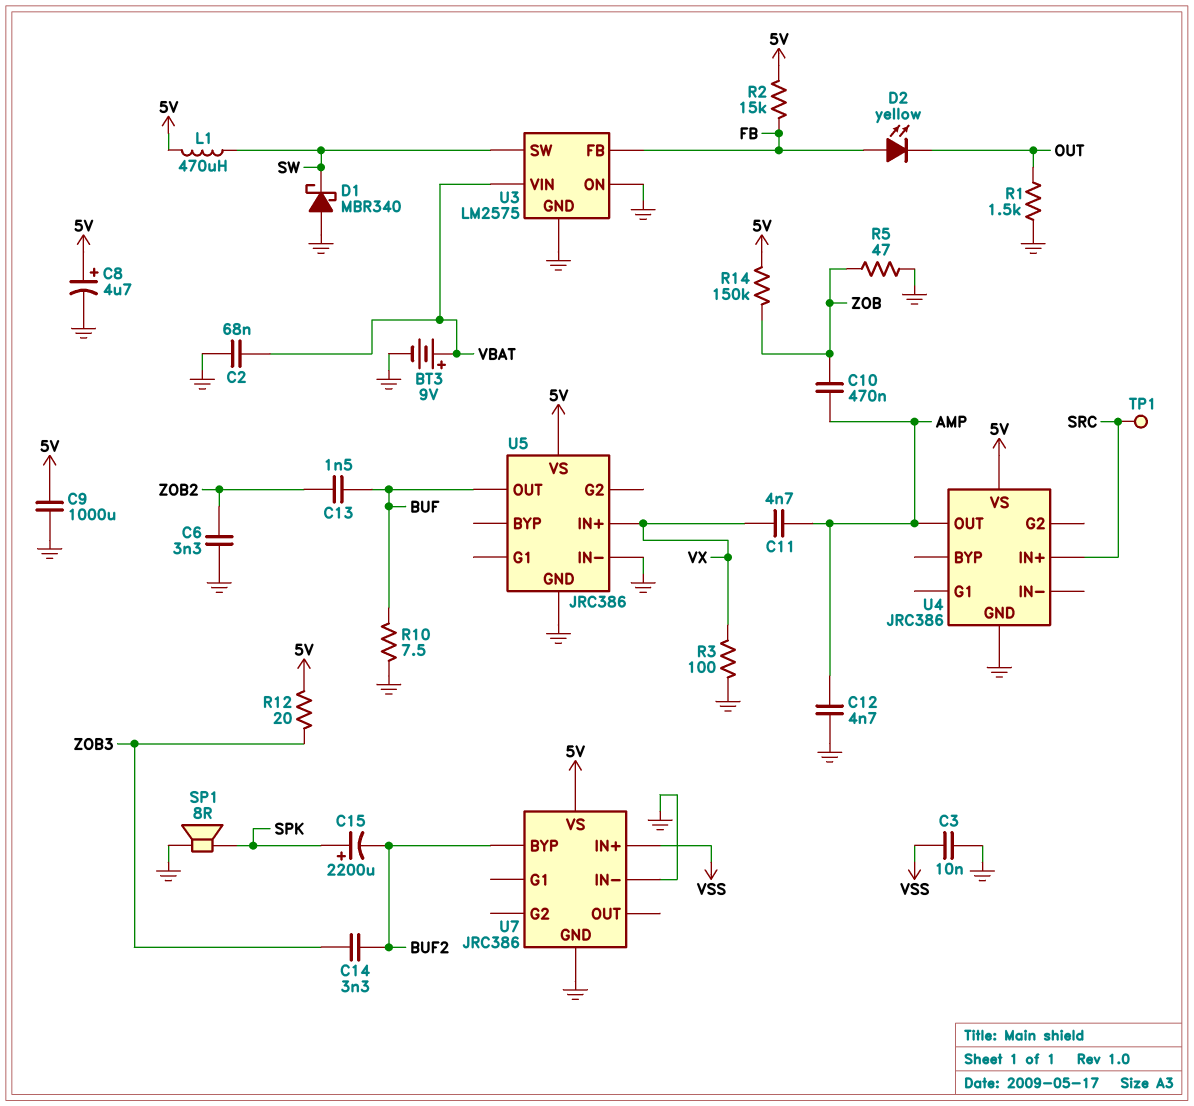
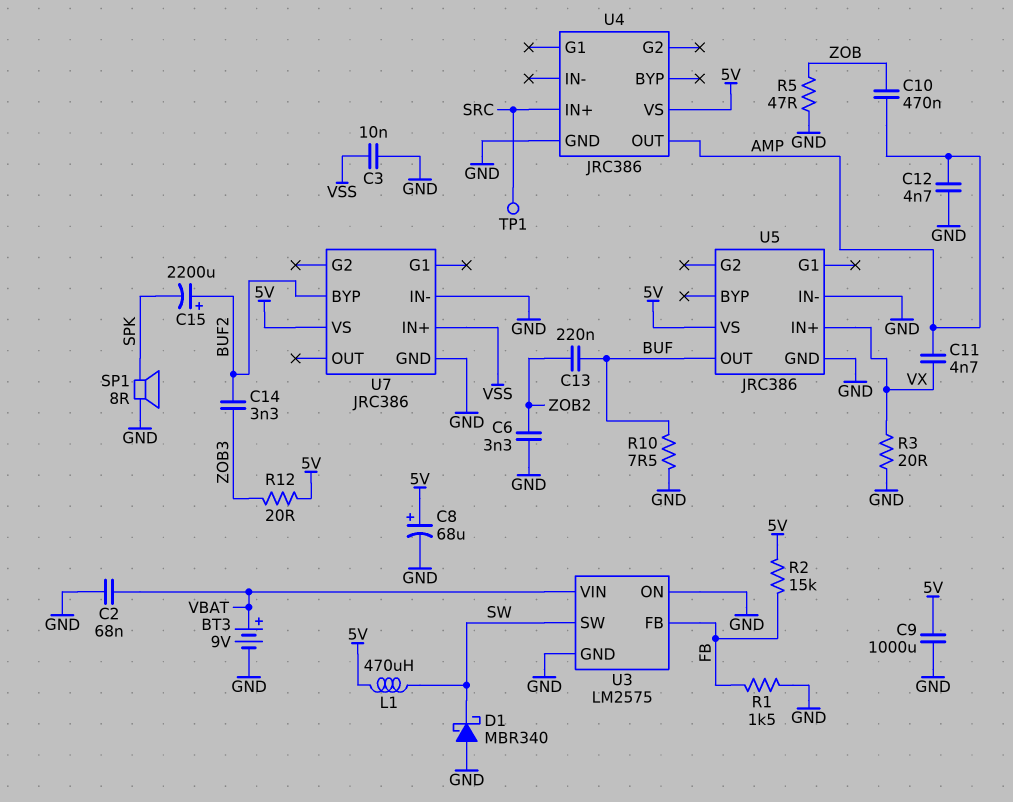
C8: 4.7uF (plus 5V, minus GND) -> 68uF (plus 5V, minus GND)
C13: 1.5nF (BUF, ZOB2) -> 220nF (BUF, ZOB2)
C15: 2200uF (plus SPK, minus BUF2) -> 2200uF (plus BUF2, minus SPK)
D2: LED yellow (A FB, K OUT) -> none
R1: 1.5k (GND, OUT) -> 1.5k (FB, GND)
R3: 100 (GND, VX) -> 20 (GND, VX)
R14: 150k (5V, ZOB) -> none

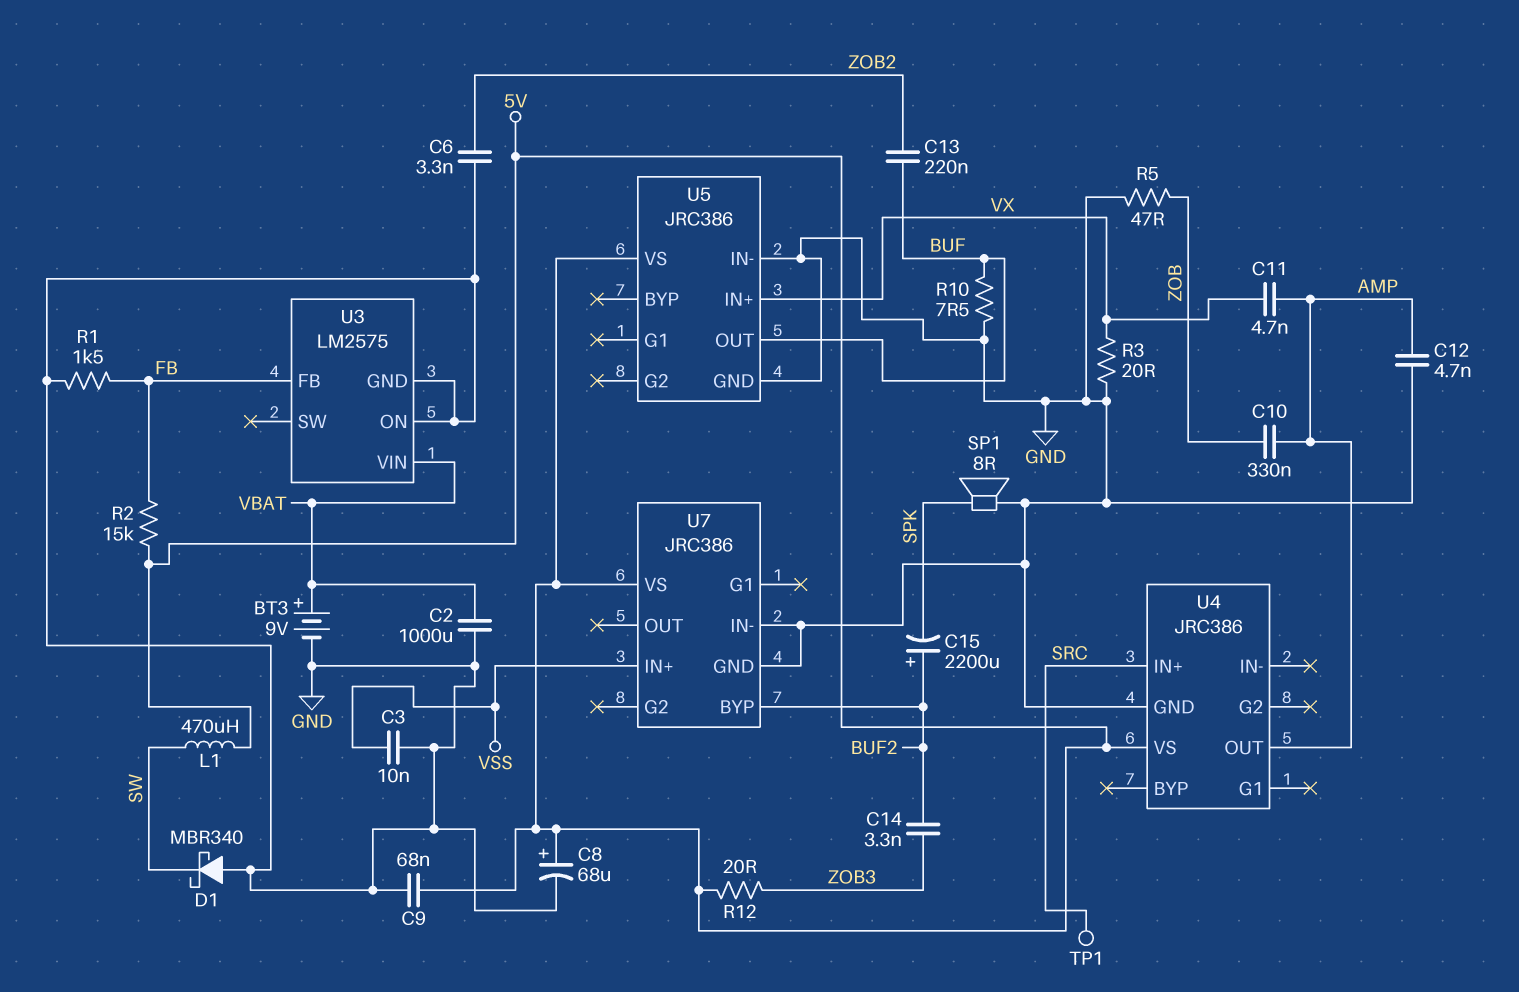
C2: 68nF (GND, VBAT) -> 1000uF (GND, VBAT)
C9: 1000uF (5V, GND) -> 68nF (5V, GND)
C10: 470nF (AMP, ZOB) -> 330nF (AMP, ZOB)
U3 pin SW: SW -> none

